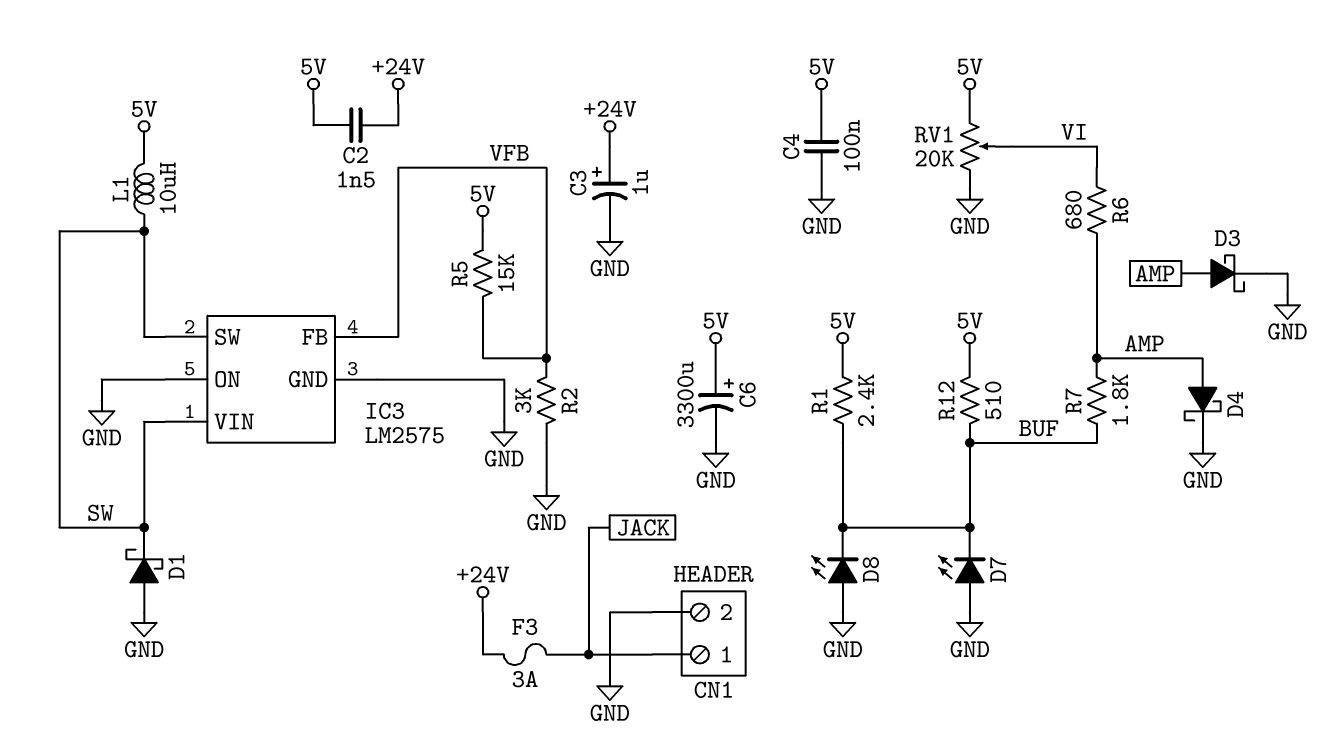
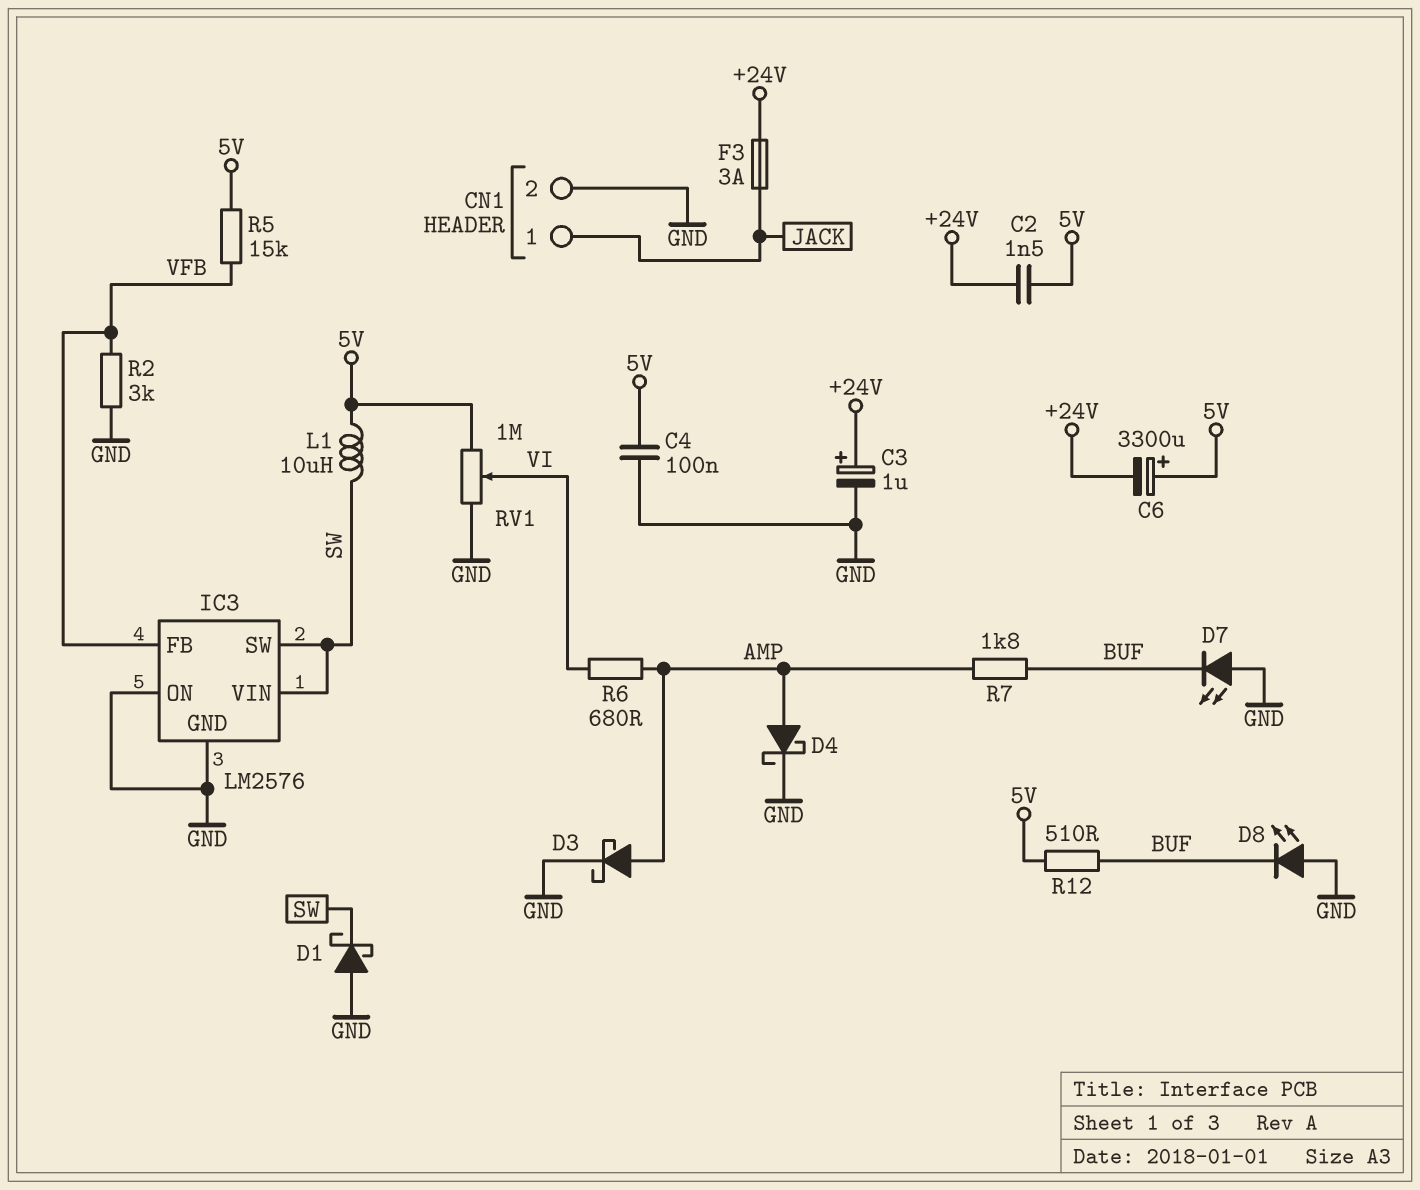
C6: 3300uF (plus 5V, minus GND) -> 3300uF (plus 5V, minus +24V)
IC3: LM2575 -> LM2576
R1: 2.4k (5V, BUF) -> none
RV1: 20k (5V, GND, wiper VI) -> 1M (5V, GND, wiper VI)

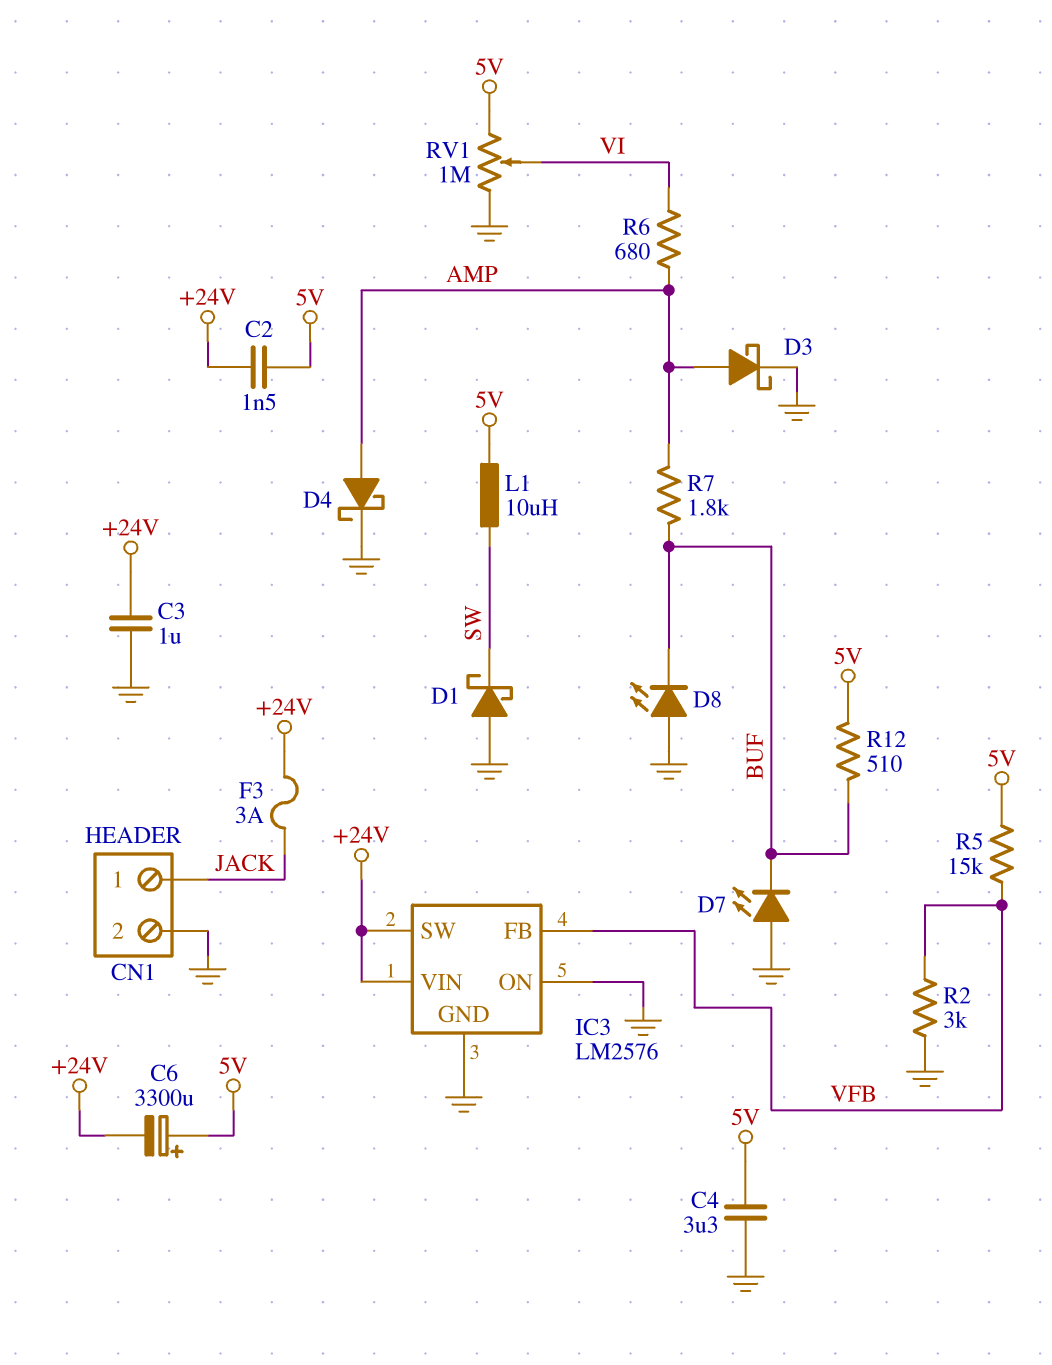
C3: 1uF (plus +24V, minus GND) -> 1uF (+24V, GND)
C4: 100nF (5V, GND) -> 3.3uF (5V, GND)
IC3 pin SW: SW -> +24V
IC3 pin VIN: SW -> +24V

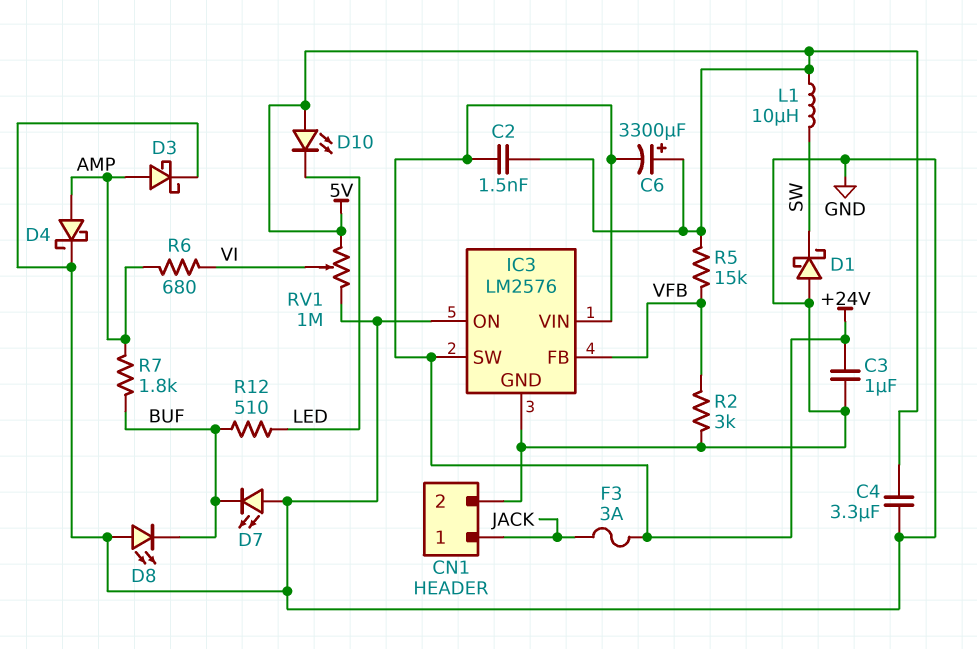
D10: none -> LED (A 5V, K LED)
R12: 510 (5V, BUF) -> 510 (BUF, LED)

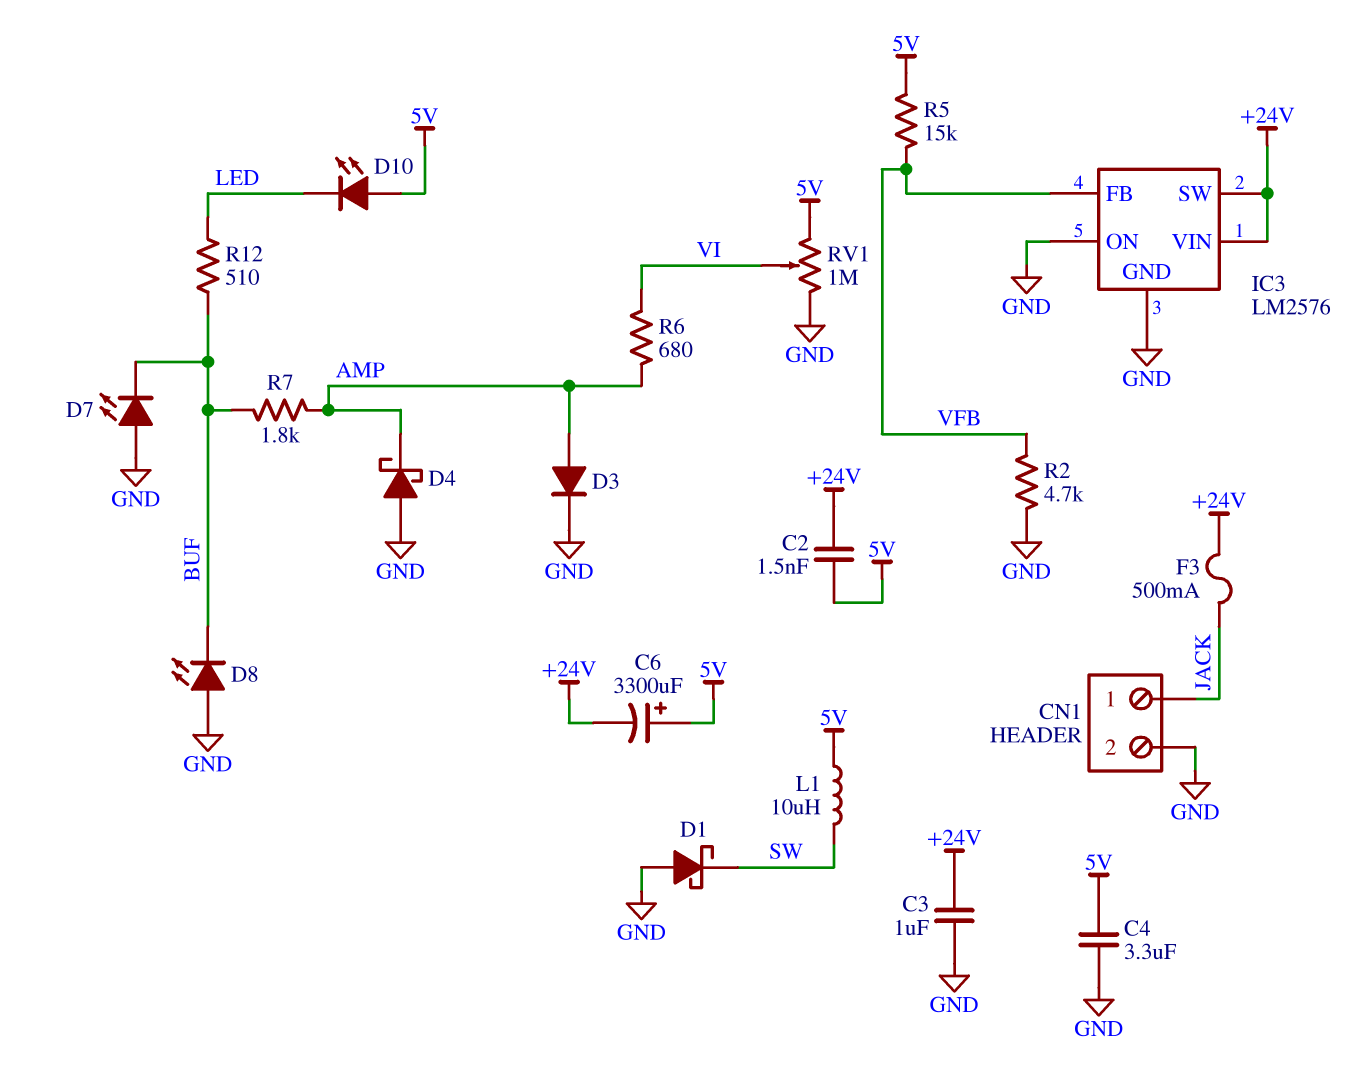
D3: schottky (A AMP, K GND) -> diode (A AMP, K GND)
D4: schottky (A AMP, K GND) -> schottky (A GND, K AMP)
F3: 3A (+24V, JACK) -> 500mA (+24V, JACK)
R2: 3k (GND, VFB) -> 4.7k (GND, VFB)

